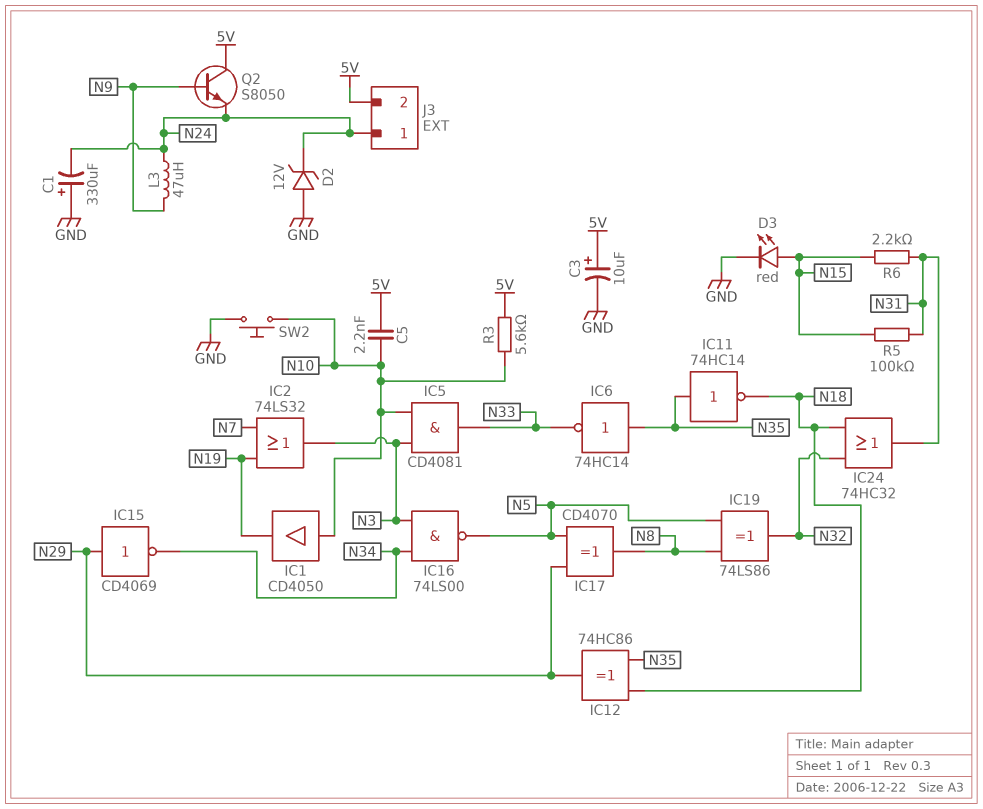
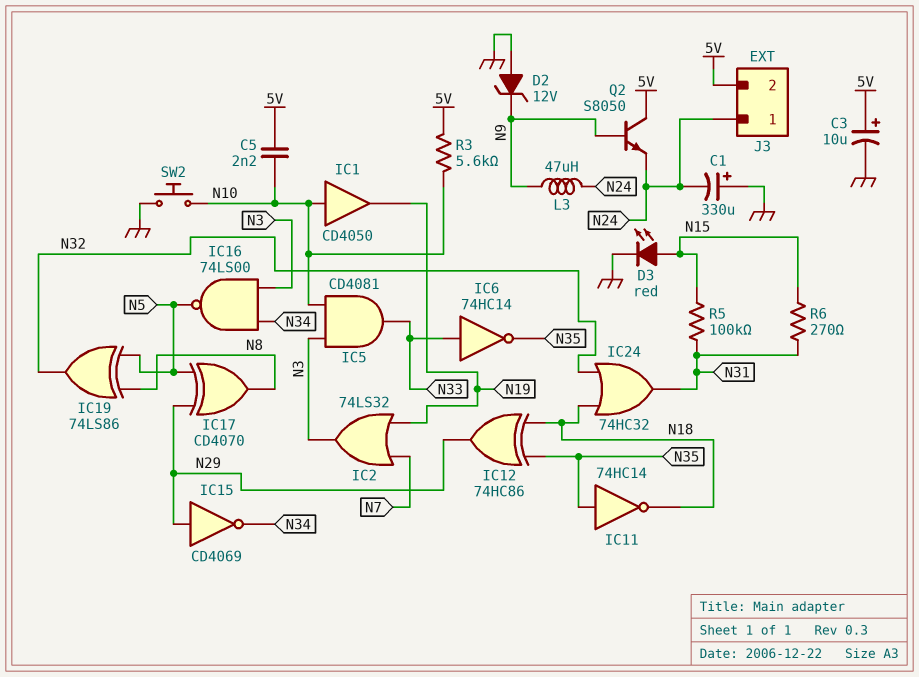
D2: zener 12V (A GND, K N24) -> zener 12V (A GND, K N9)
IC6: NOT 74HC14 (in N35, out N33) -> NOT 74HC14 (in N33, out N35)
R6: 2.2k (N15, N31) -> 270 (N15, N31)

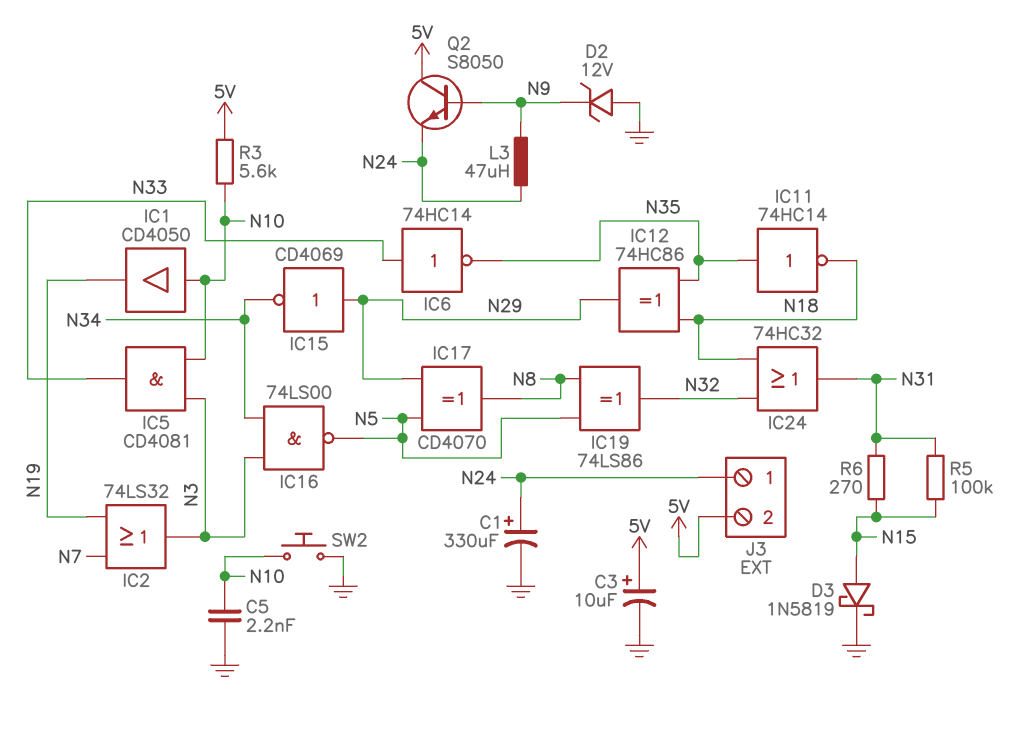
C1: 330uF (plus GND, minus N24) -> 330uF (plus N24, minus GND)
C5: 2.2nF (5V, N10) -> 2.2nF (GND, N10)
D3: LED red (A N15, K GND) -> schottky 1N5819 (A N15, K GND)

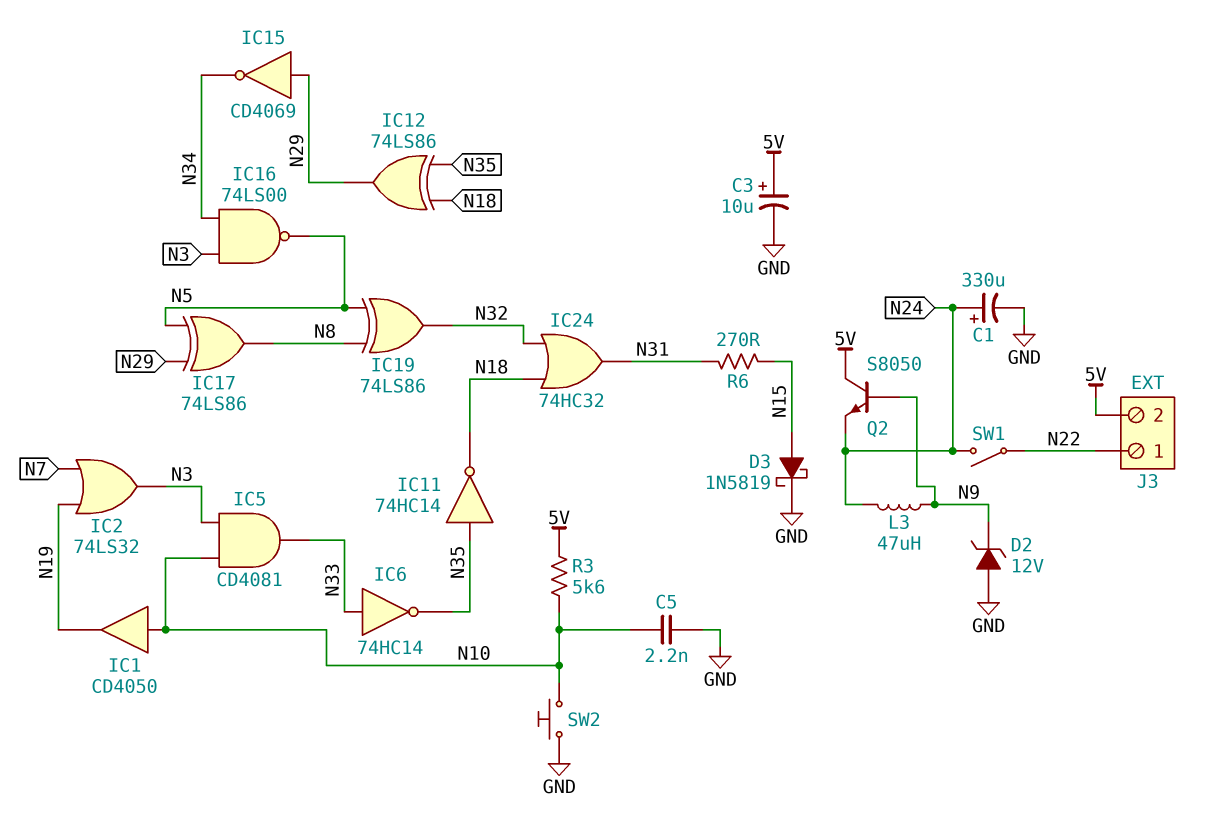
IC12: XOR 74HC86 (in N18, in N35, out N29) -> XOR 74LS86 (in N18, in N35, out N29)
IC17: XOR CD4070 (in N5, in N29, out N8) -> XOR 74LS86 (in N5, in N29, out N8)
J3 pin 1: N24 -> N22
R5: 100k (N15, N31) -> none
SW1: none -> switch (N22, N24)

